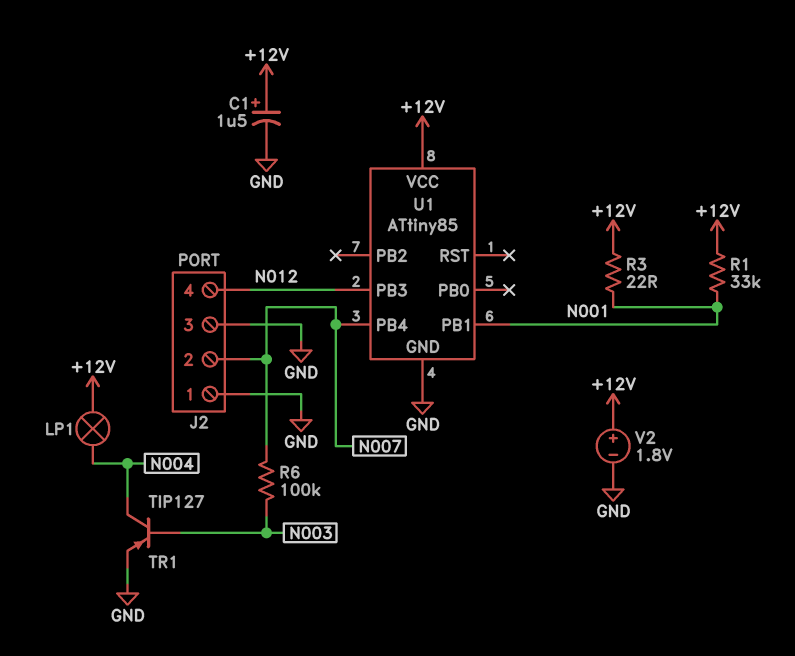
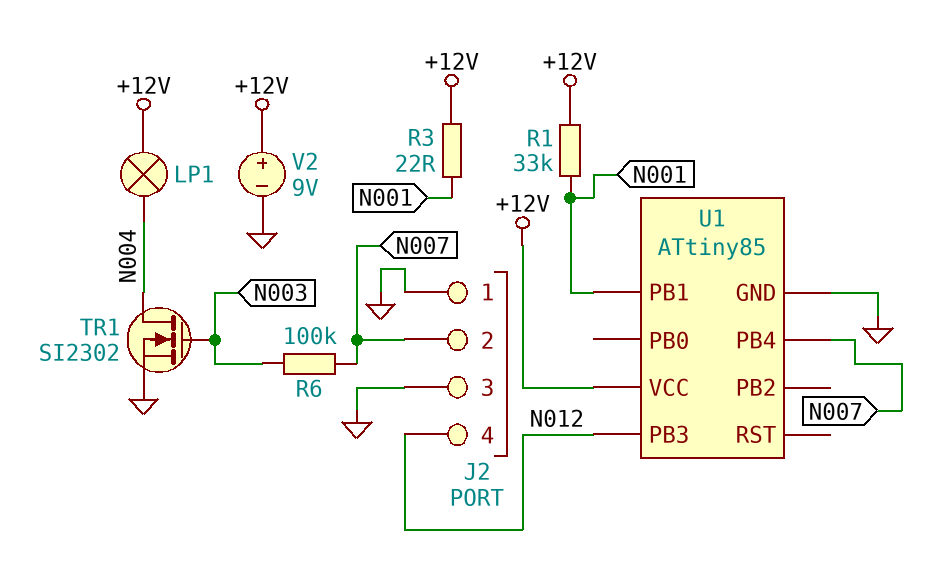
C1: 1.5uF (plus +12V, minus GND) -> none
TR1: PNP TIP127 (B N003, C N004, E GND) -> NMOS SI2302 (G N003, D N004, S GND)
V2: 1.8V (plus +12V, minus GND) -> 9V (plus +12V, minus GND)

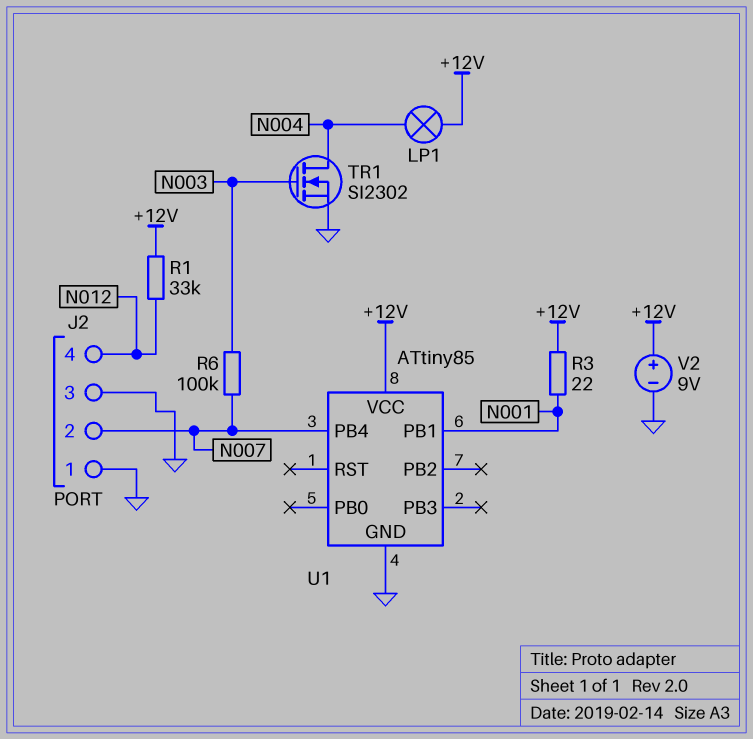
R1: 33k (+12V, N001) -> 33k (+12V, N012)
U1 pin PB3: N012 -> none

